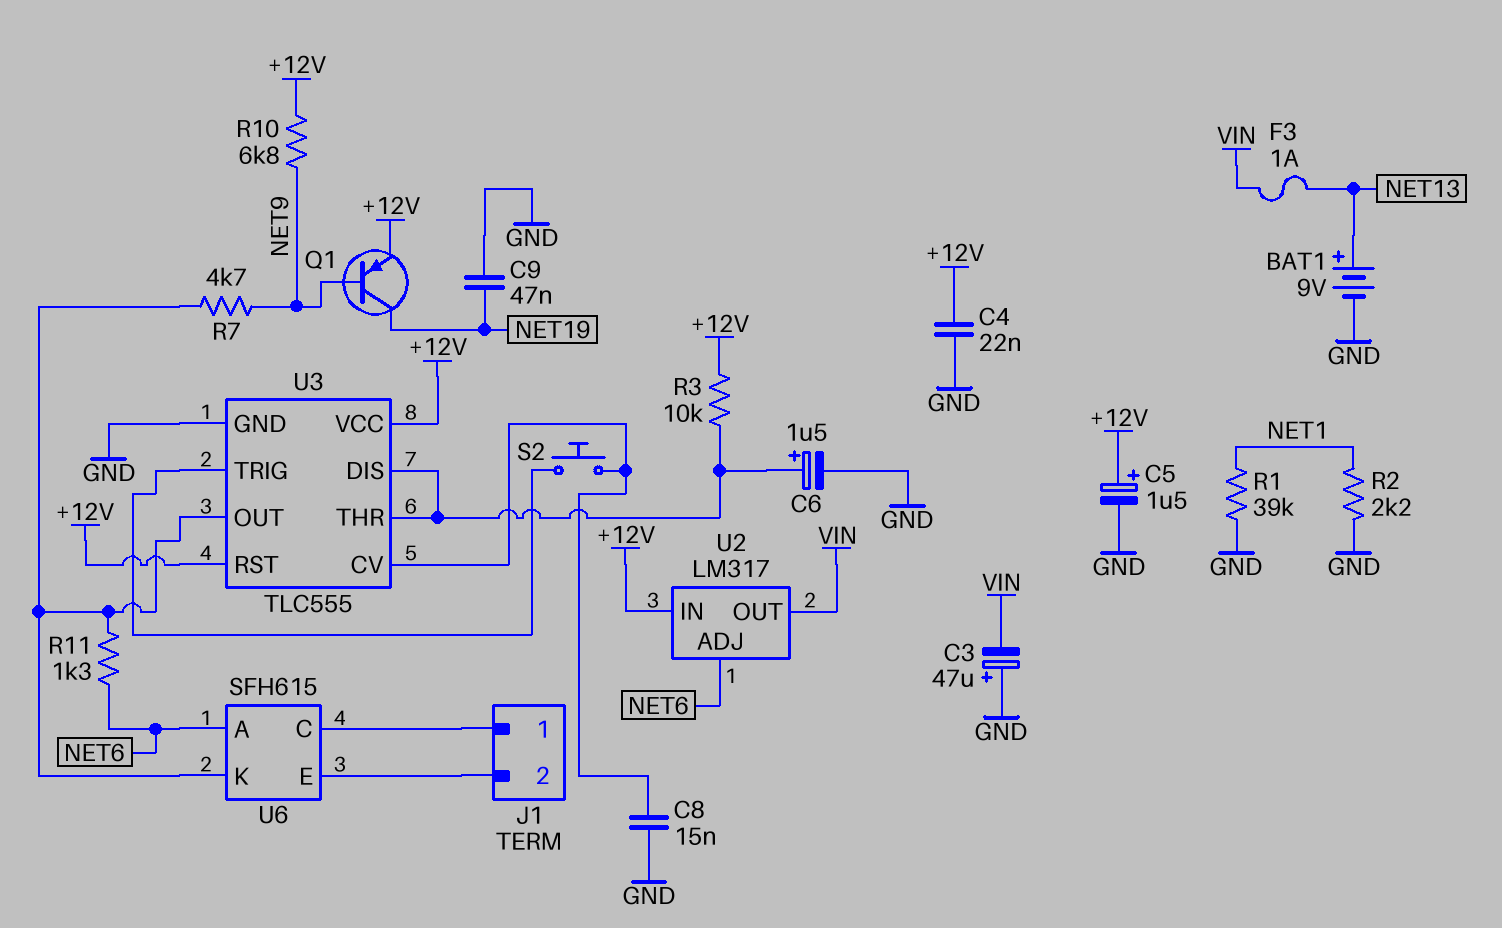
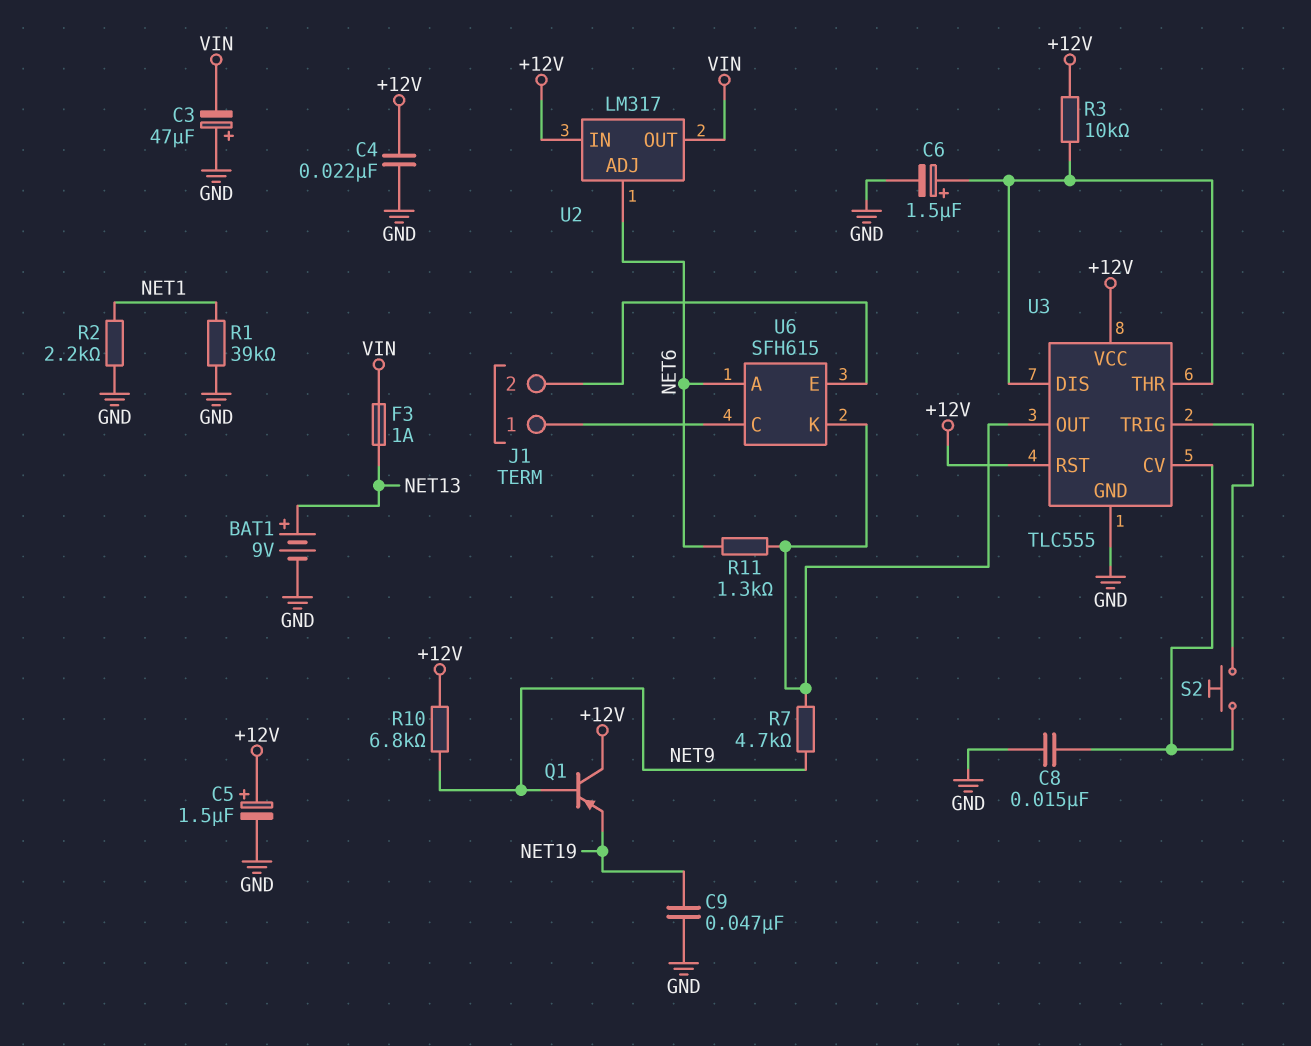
Q1: PNP (B NET9, C NET19, E +12V) -> PNP (B NET9, C +12V, E NET19)

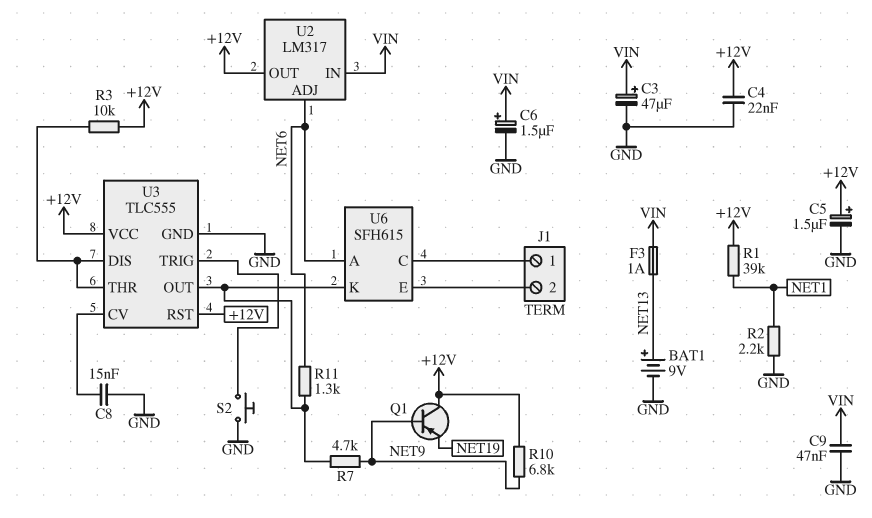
C3: 47uF (plus GND, minus VIN) -> 47uF (plus VIN, minus GND)
C6: 1.5uF (plus U3/DIS, minus GND) -> 1.5uF (plus VIN, minus GND)
C9: 47nF (GND, NET19) -> 47nF (GND, VIN)
R1: 39k (GND, NET1) -> 39k (+12V, NET1)
S2: button (U3/CV, U3/TRIG) -> button (GND, U3/TRIG)
U2 pin IN: +12V -> VIN
U2 pin OUT: VIN -> +12V

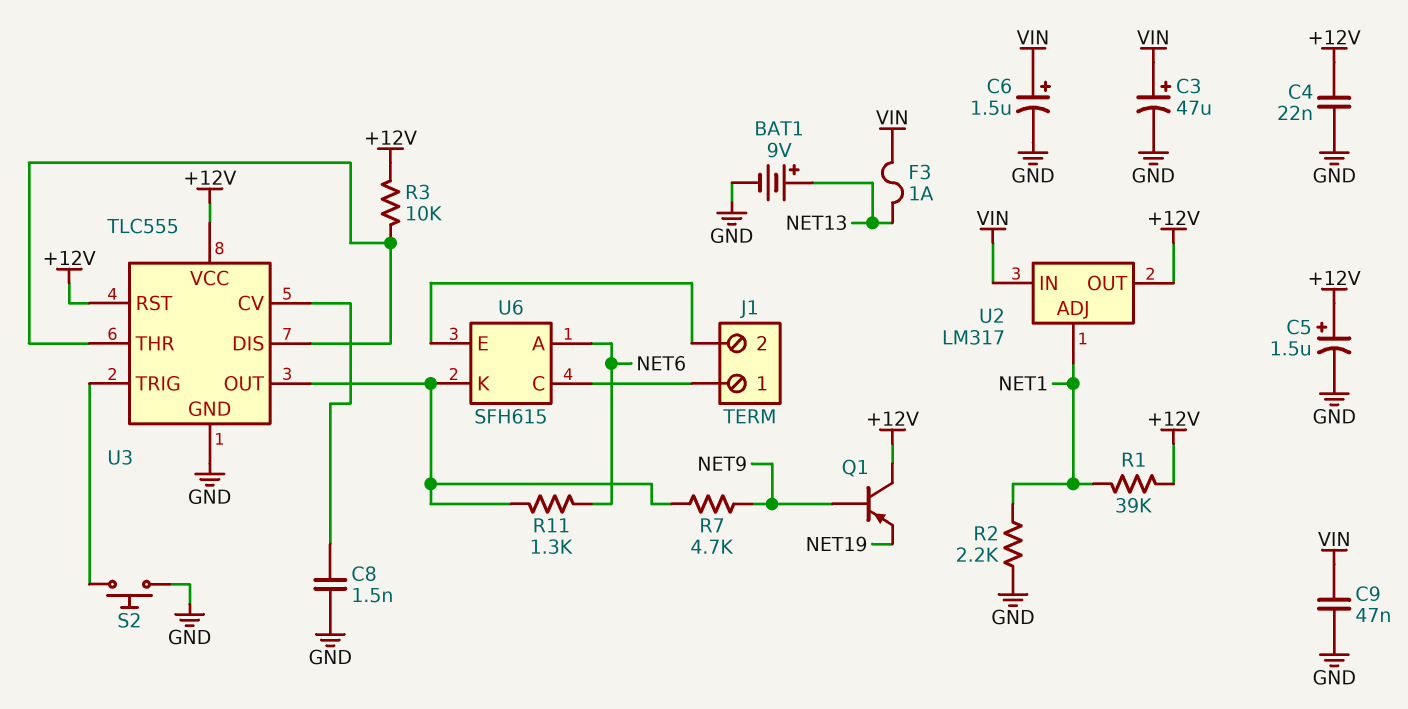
C8: 15nF (GND, U3/CV) -> 1.5nF (GND, U3/CV)
R10: 6.8k (+12V, NET9) -> none
U2 pin ADJ: NET6 -> NET1

